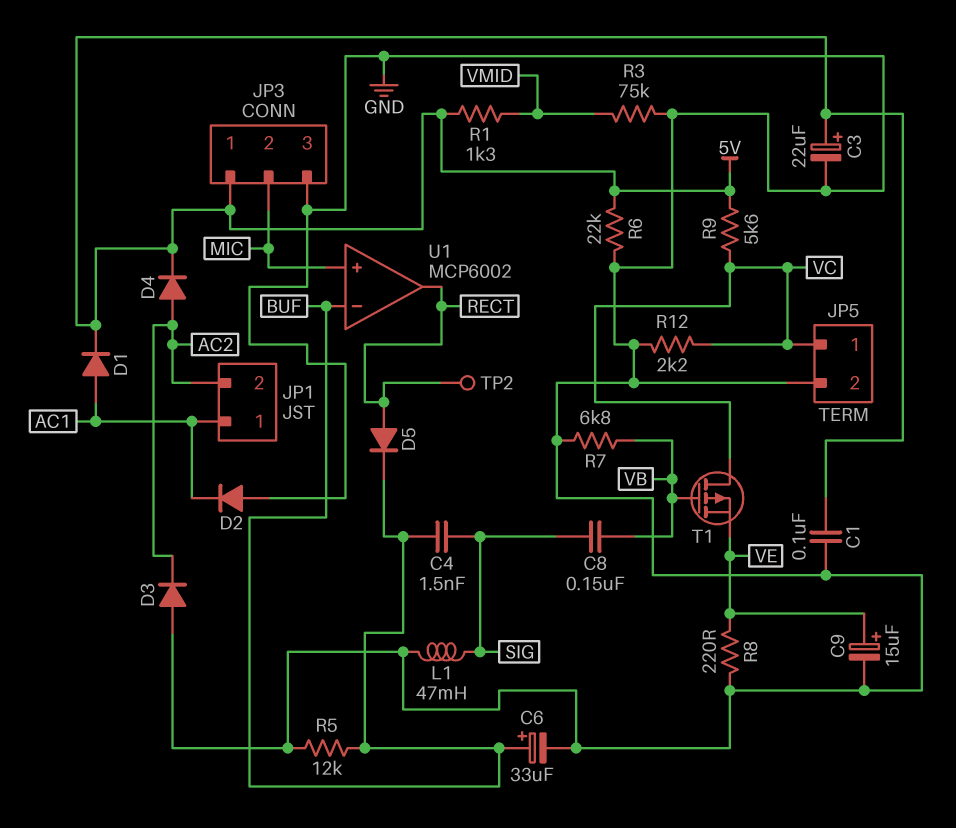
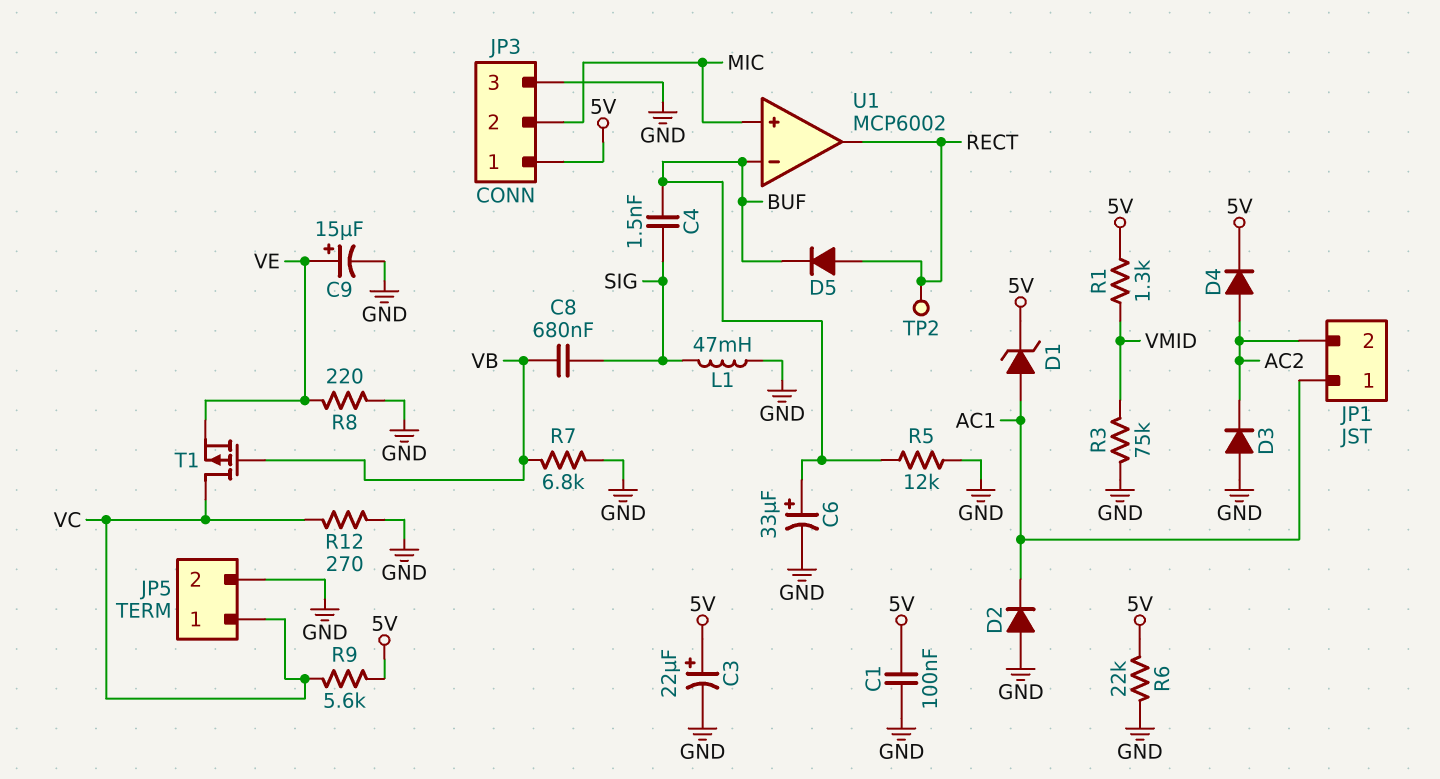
C8: 150nF (SIG, VB) -> 680nF (SIG, VB)
D1: diode (A AC1, K 5V) -> zener (A AC1, K 5V)
R12: 2.2k (GND, VC) -> 270 (GND, VC)

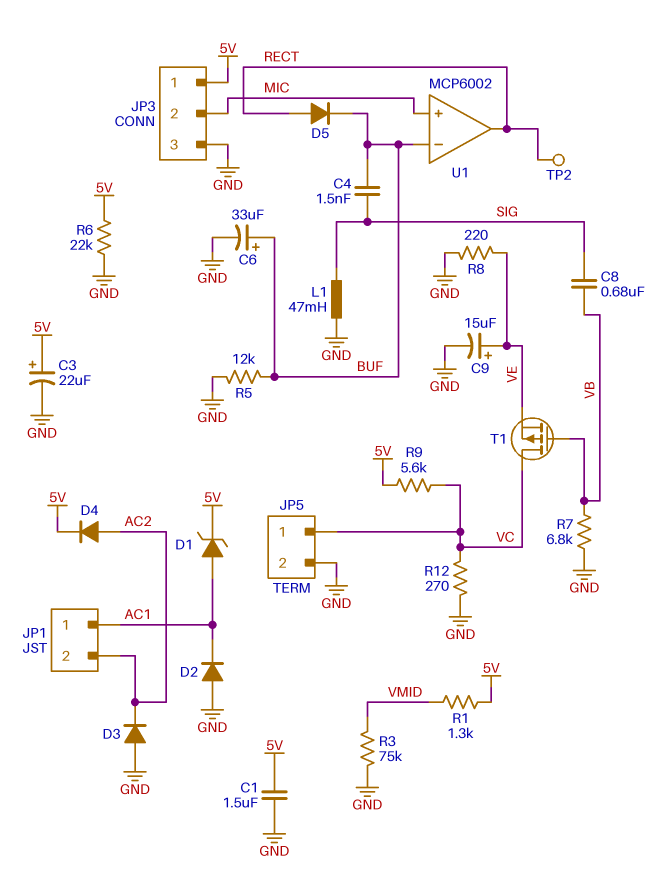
C1: 100nF (5V, GND) -> 1.5uF (5V, GND)

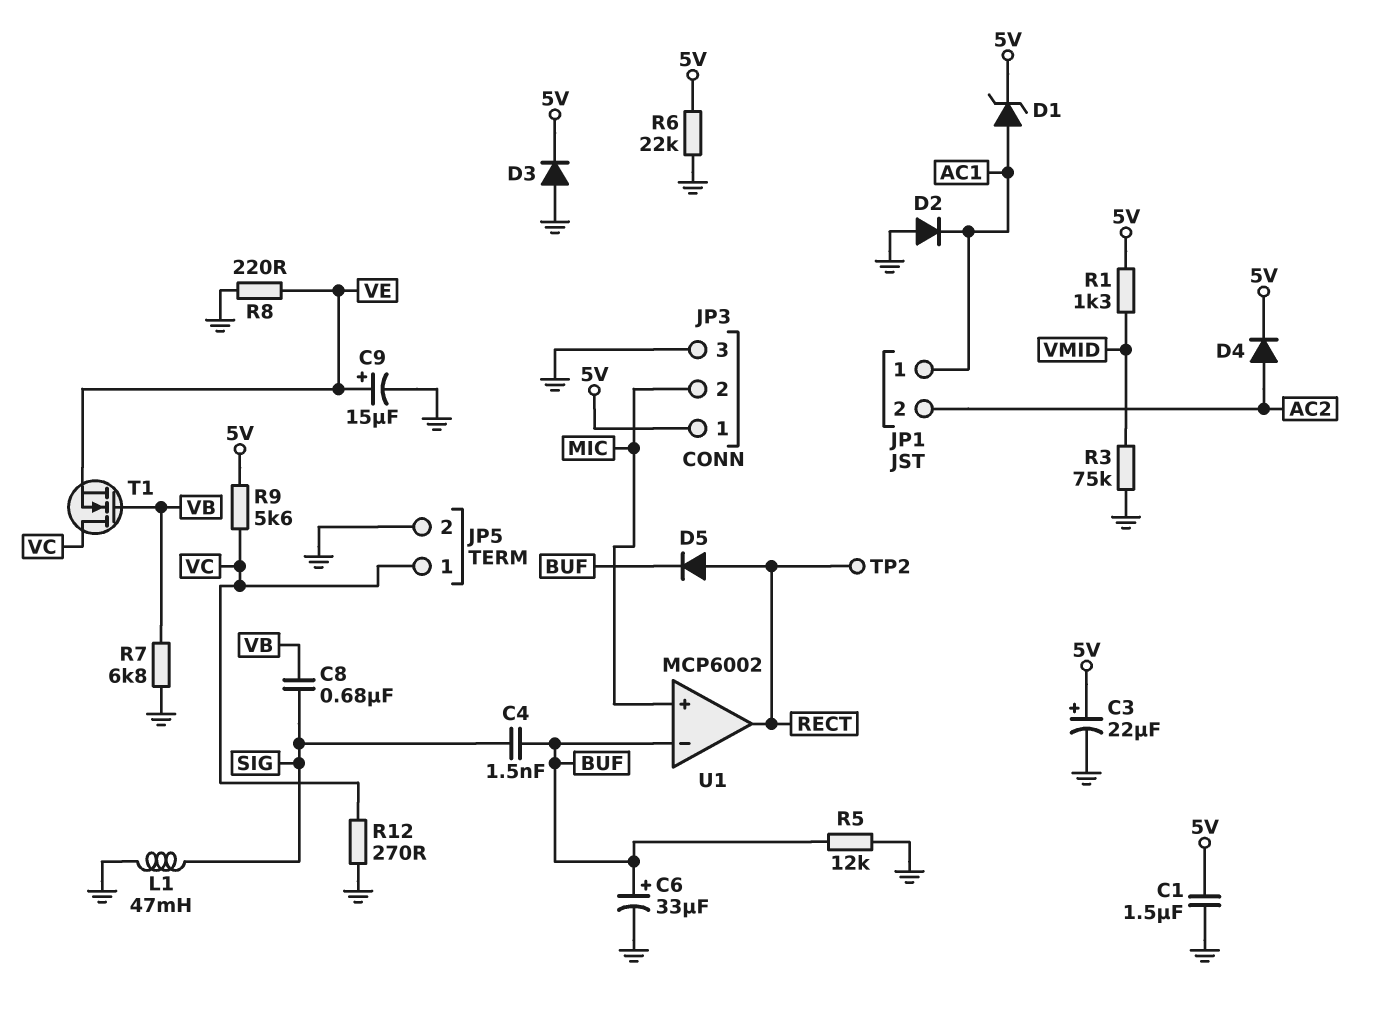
D3: diode (A GND, K AC2) -> diode (A GND, K 5V)
T1: PMOS (G VB, D VC, S VE) -> NMOS (G VB, D VC, S VE)

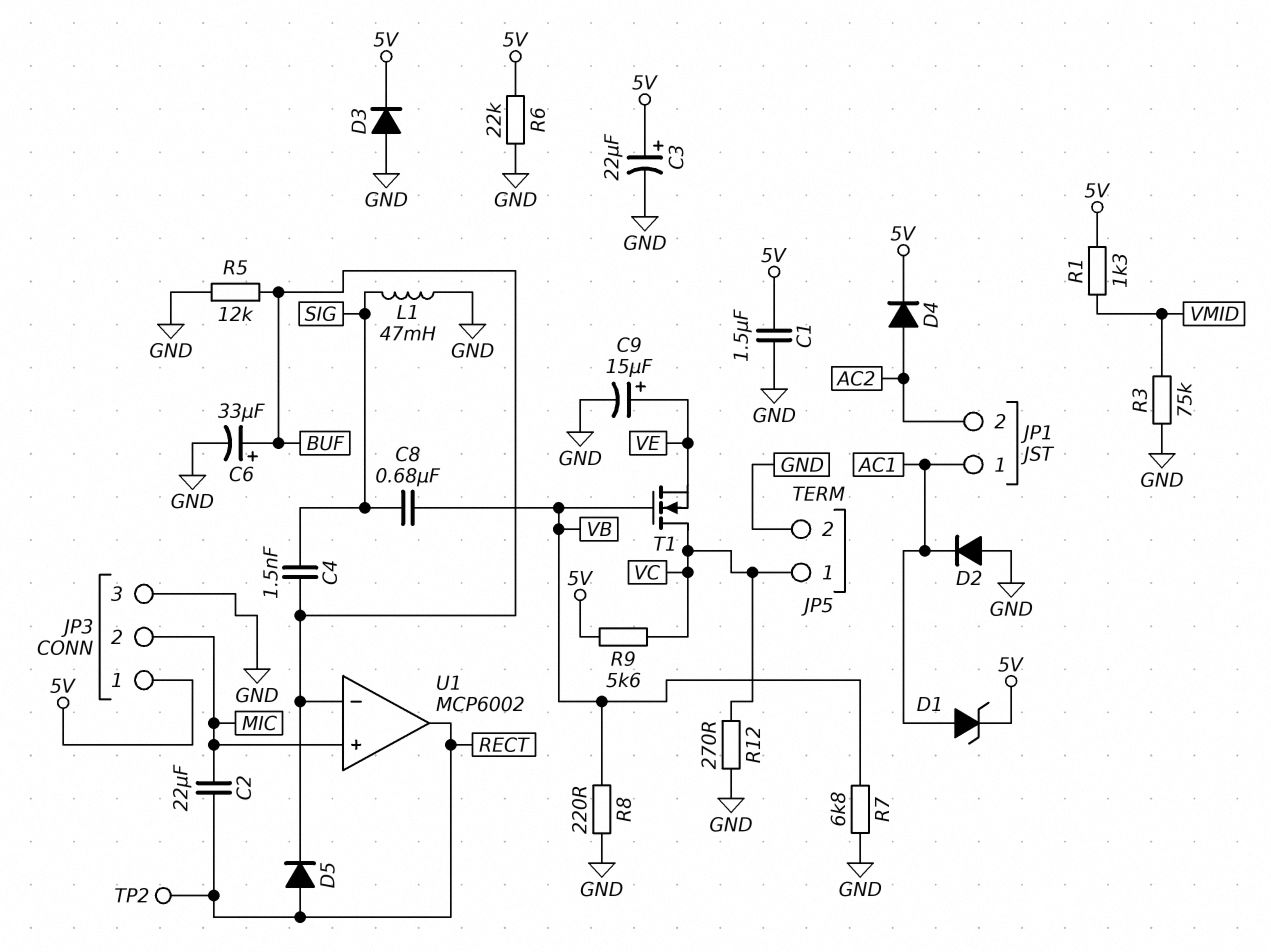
C2: none -> 22uF (MIC, RECT)
R8: 220 (GND, VE) -> 220 (GND, VB)

